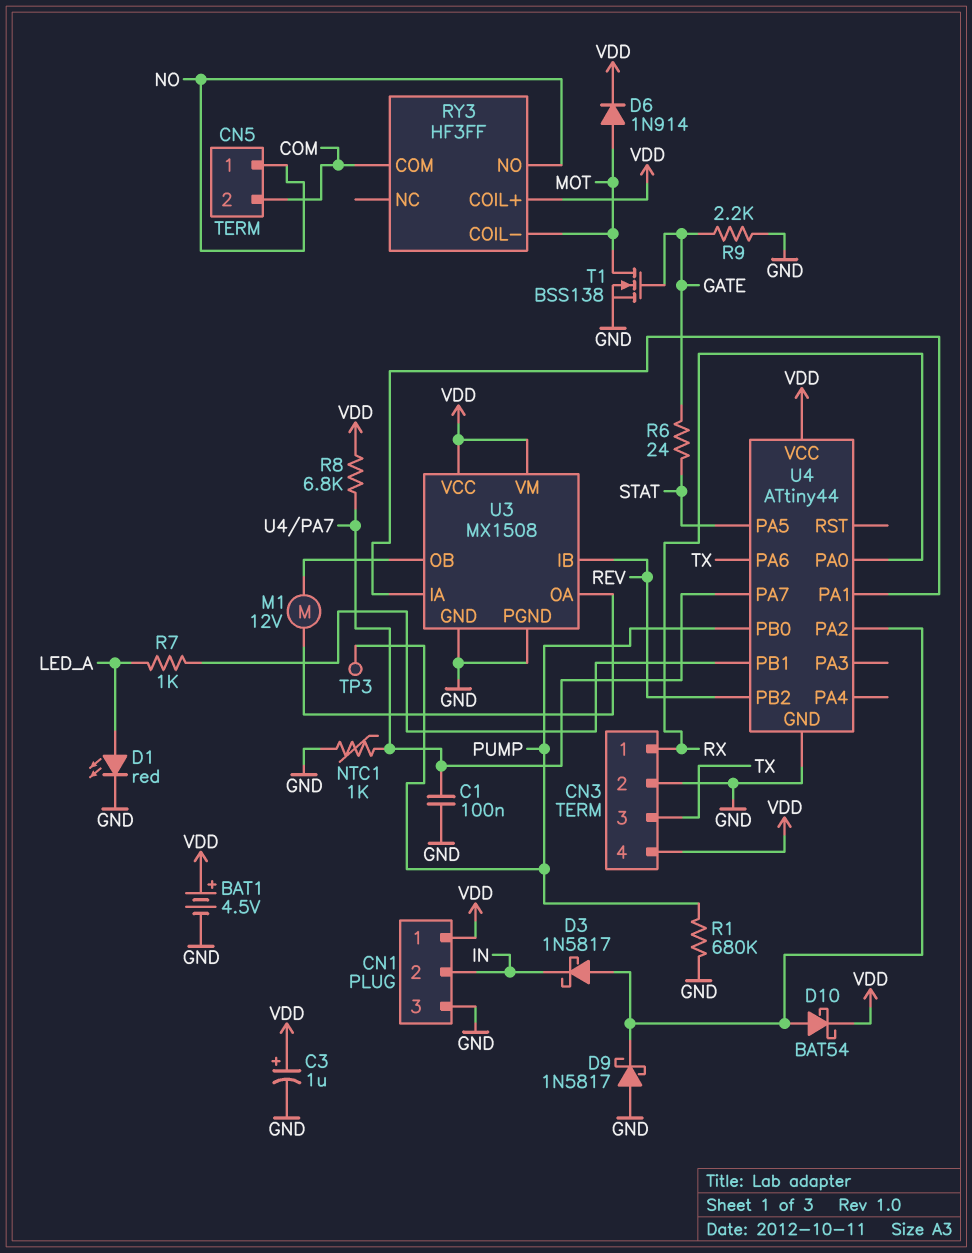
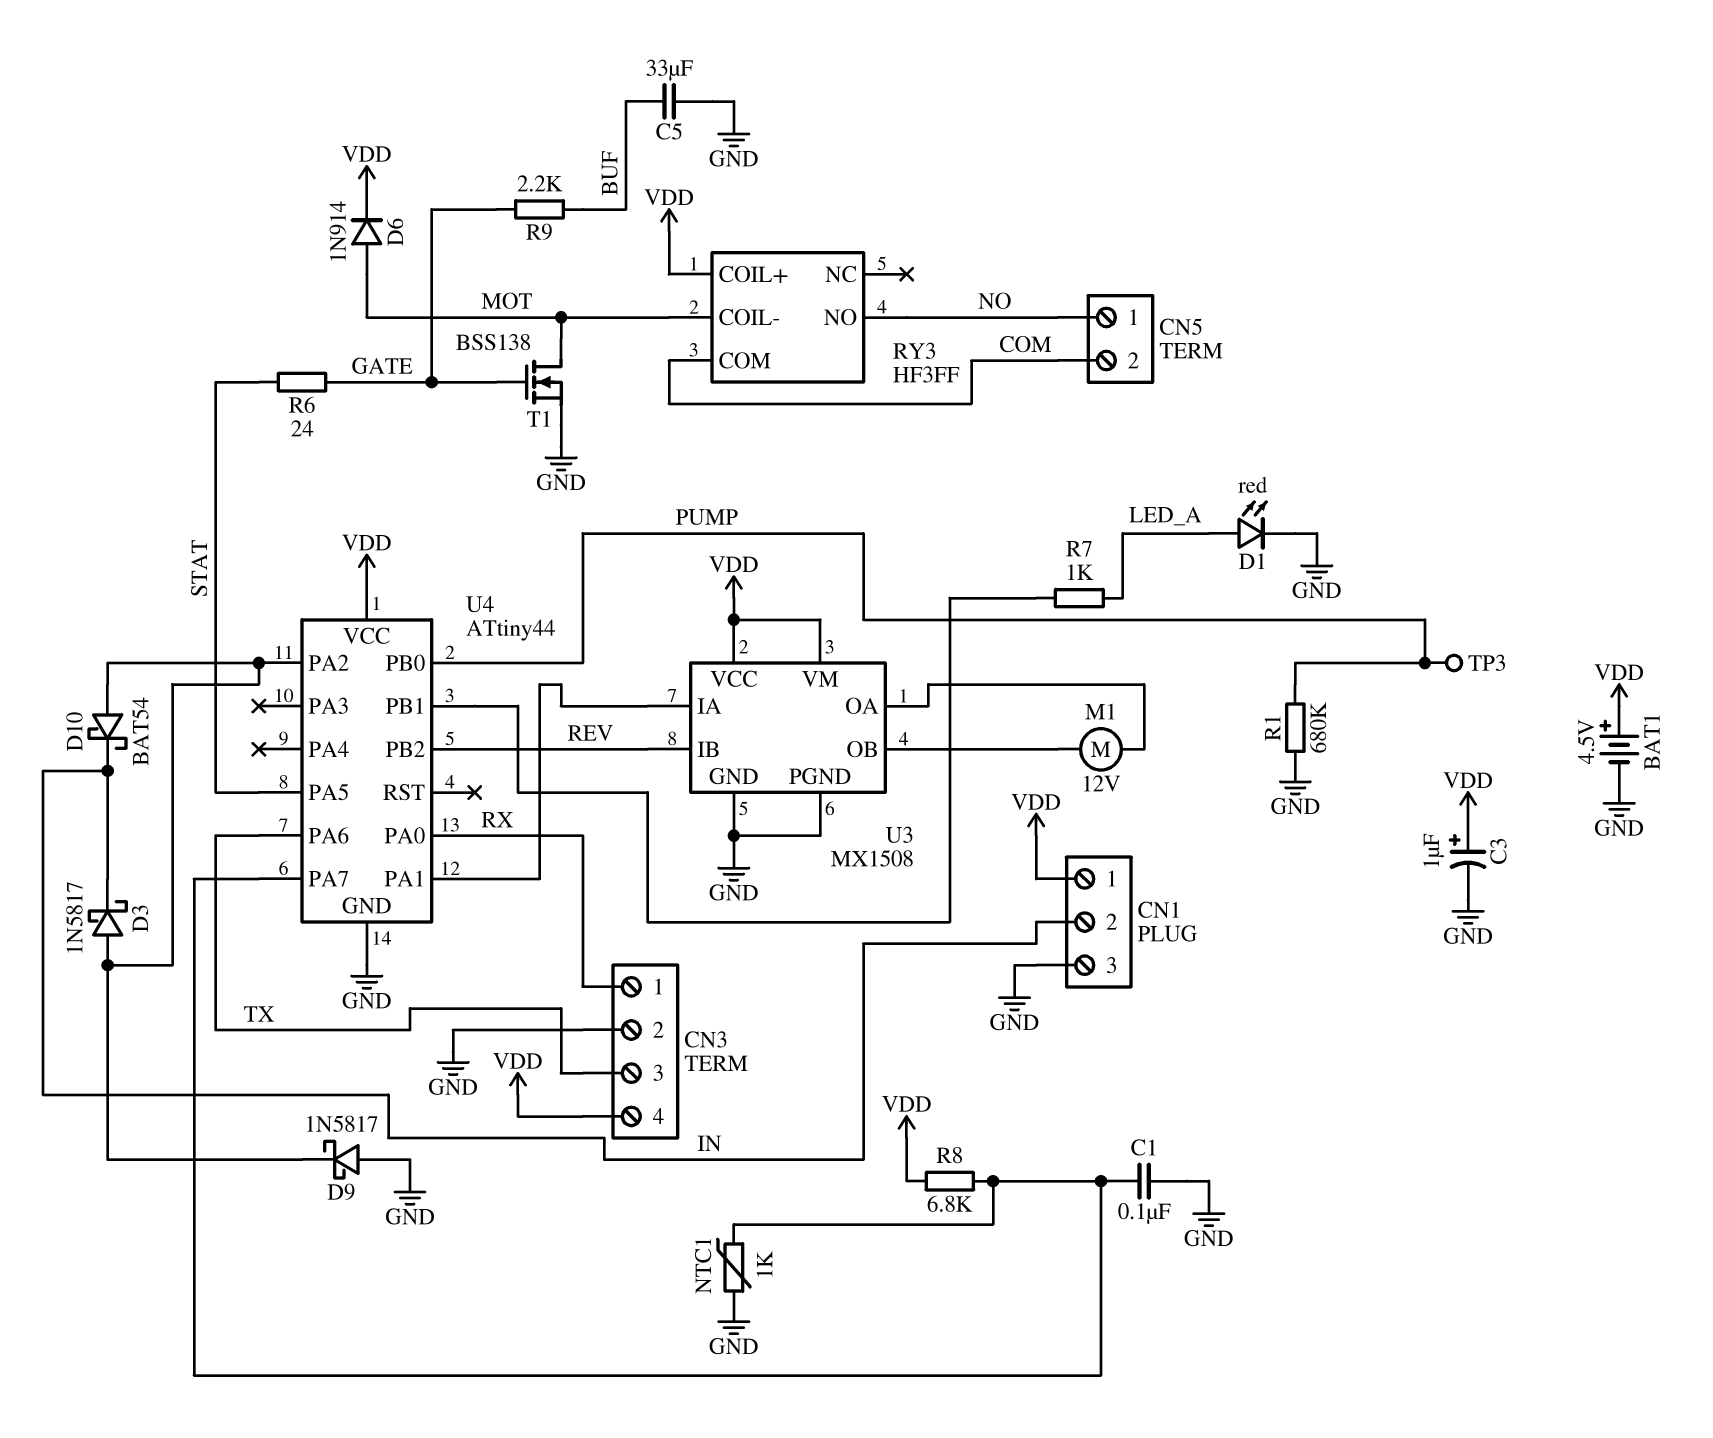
C5: none -> 33uF (BUF, GND)
D10: schottky BAT54 (A U4/PA2, K VDD) -> schottky BAT54 (A U4/PA2, K IN)
R9: 2.2k (GATE, GND) -> 2.2k (BUF, GATE)

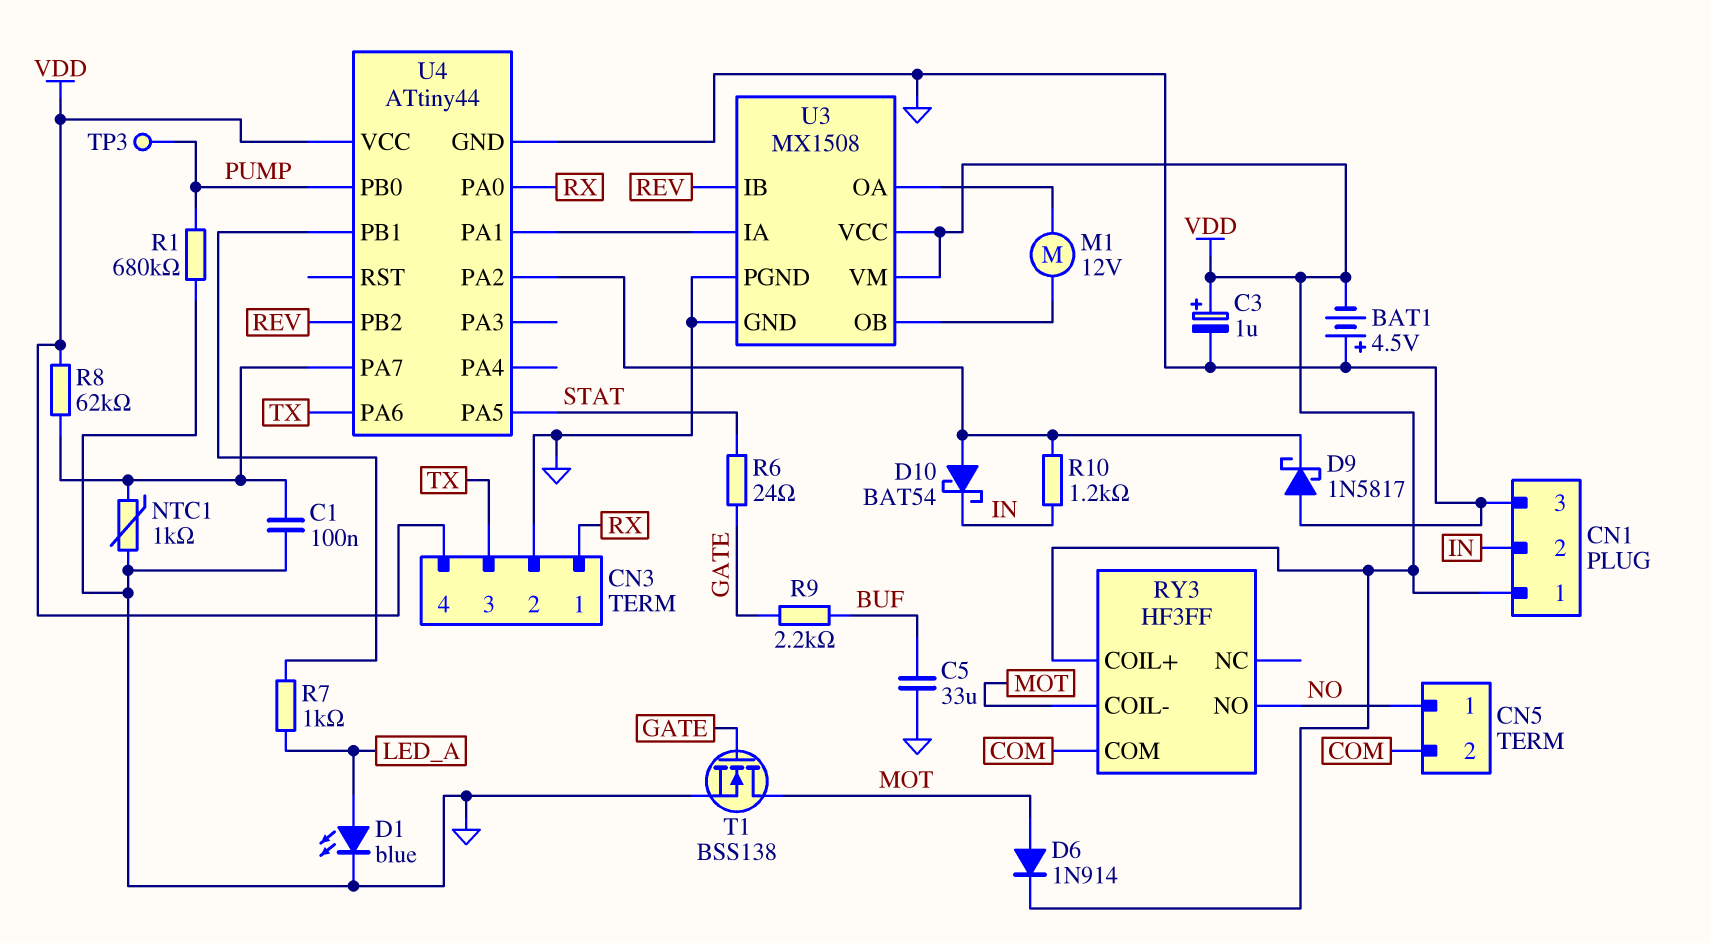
BAT1: 4.5V (plus VDD, minus GND) -> 4.5V (plus GND, minus VDD)
D1: LED red (A LED_A, K GND) -> LED blue (A LED_A, K GND)
D3: schottky 1N5817 (A U4/PA2, K IN) -> none
R8: 6.8k (U4/PA7, VDD) -> 62k (U4/PA7, VDD)
R10: none -> 1.2k (IN, U4/PA2)

